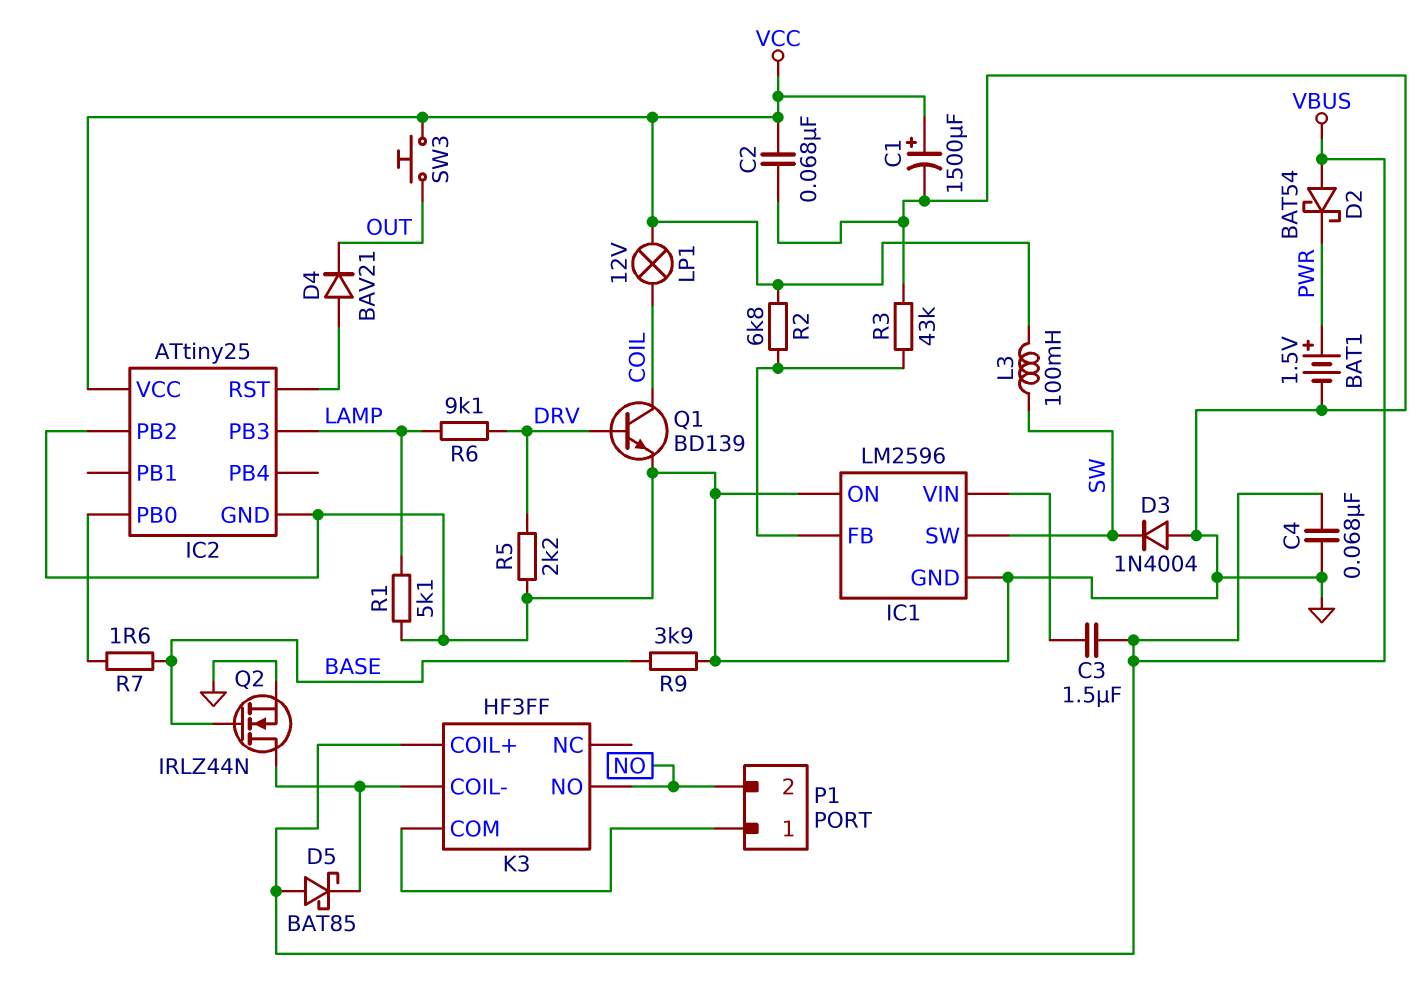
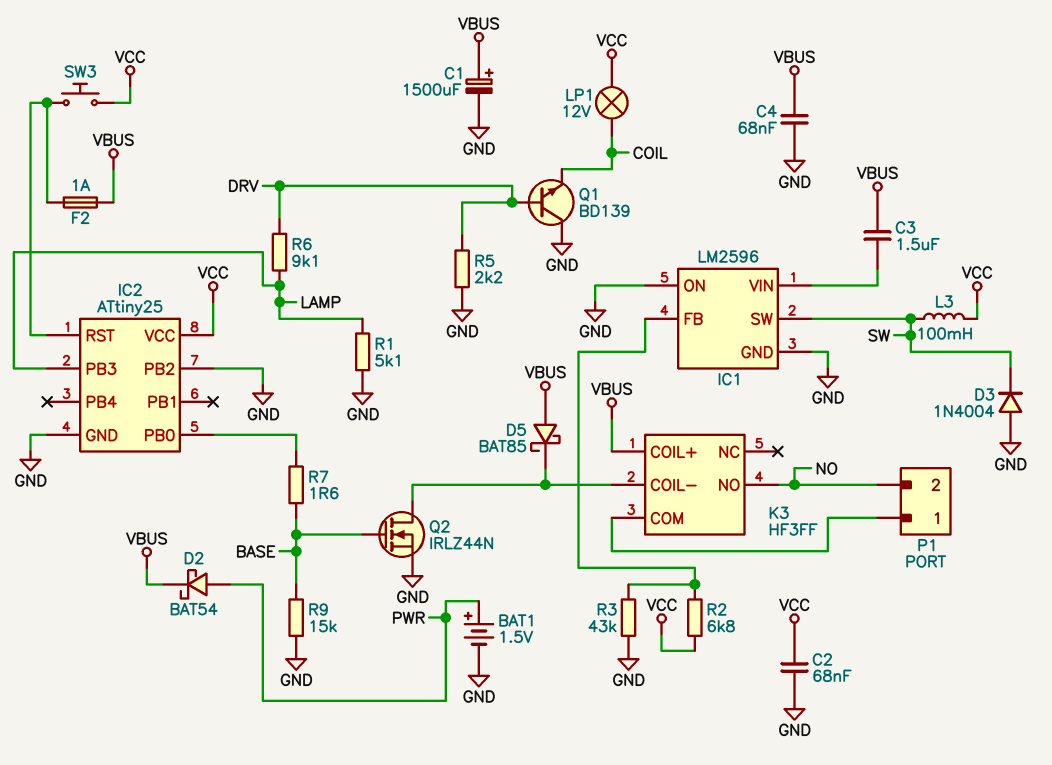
C1: 1500uF (plus VCC, minus GND) -> 1500uF (plus VBUS, minus GND)
D2: schottky BAT54 (A VBUS, K PWR) -> schottky BAT54 (A PWR, K VBUS)
D4: diode BAV21 (A IC2/RST, K OUT) -> none
F2: none -> 1A (IC2/RST, VBUS)
Q1: NPN BD139 (B DRV, C COIL, E GND) -> NPN BD139 (B DRV, C GND, E COIL)
R9: 3.9k (BASE, GND) -> 15k (BASE, GND)
SW3: button (OUT, VCC) -> button (IC2/RST, VCC)

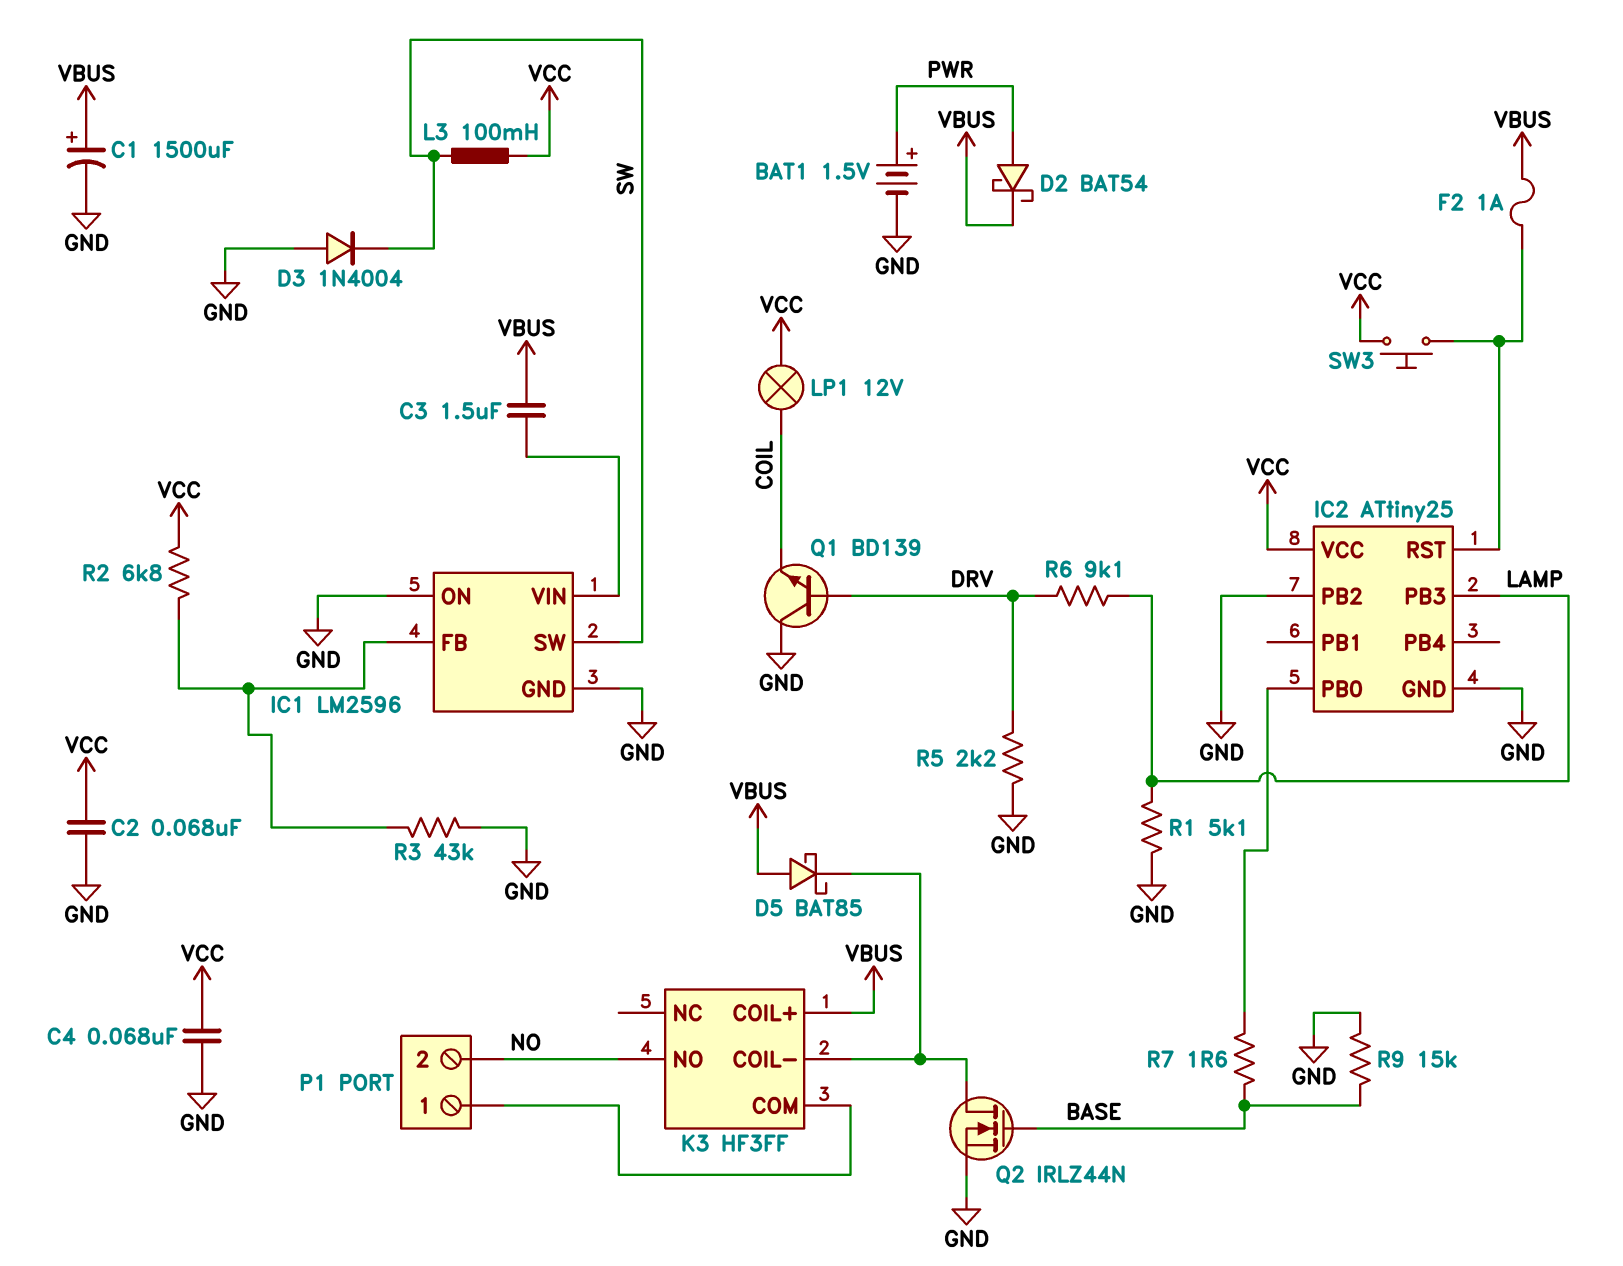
C4: 68nF (GND, VBUS) -> 68nF (GND, VCC)

